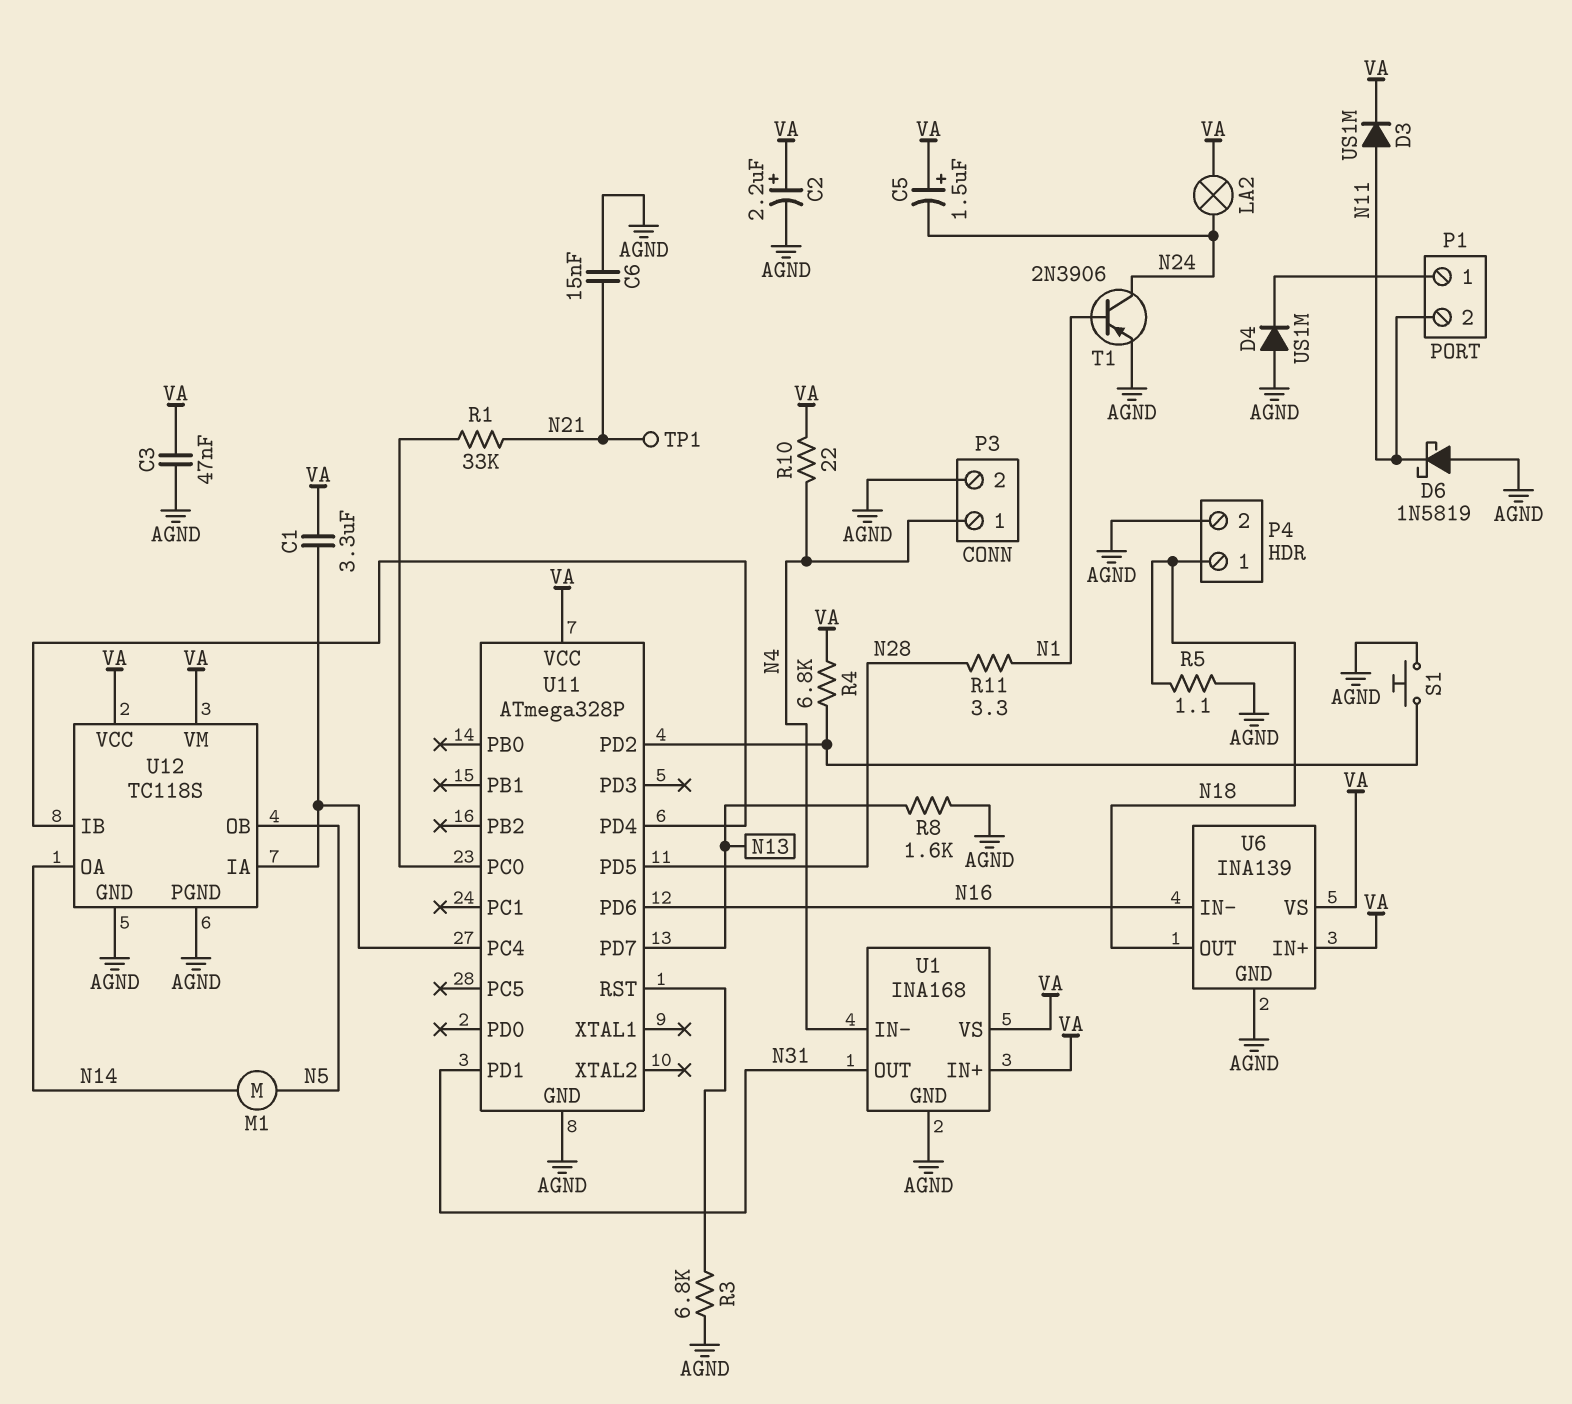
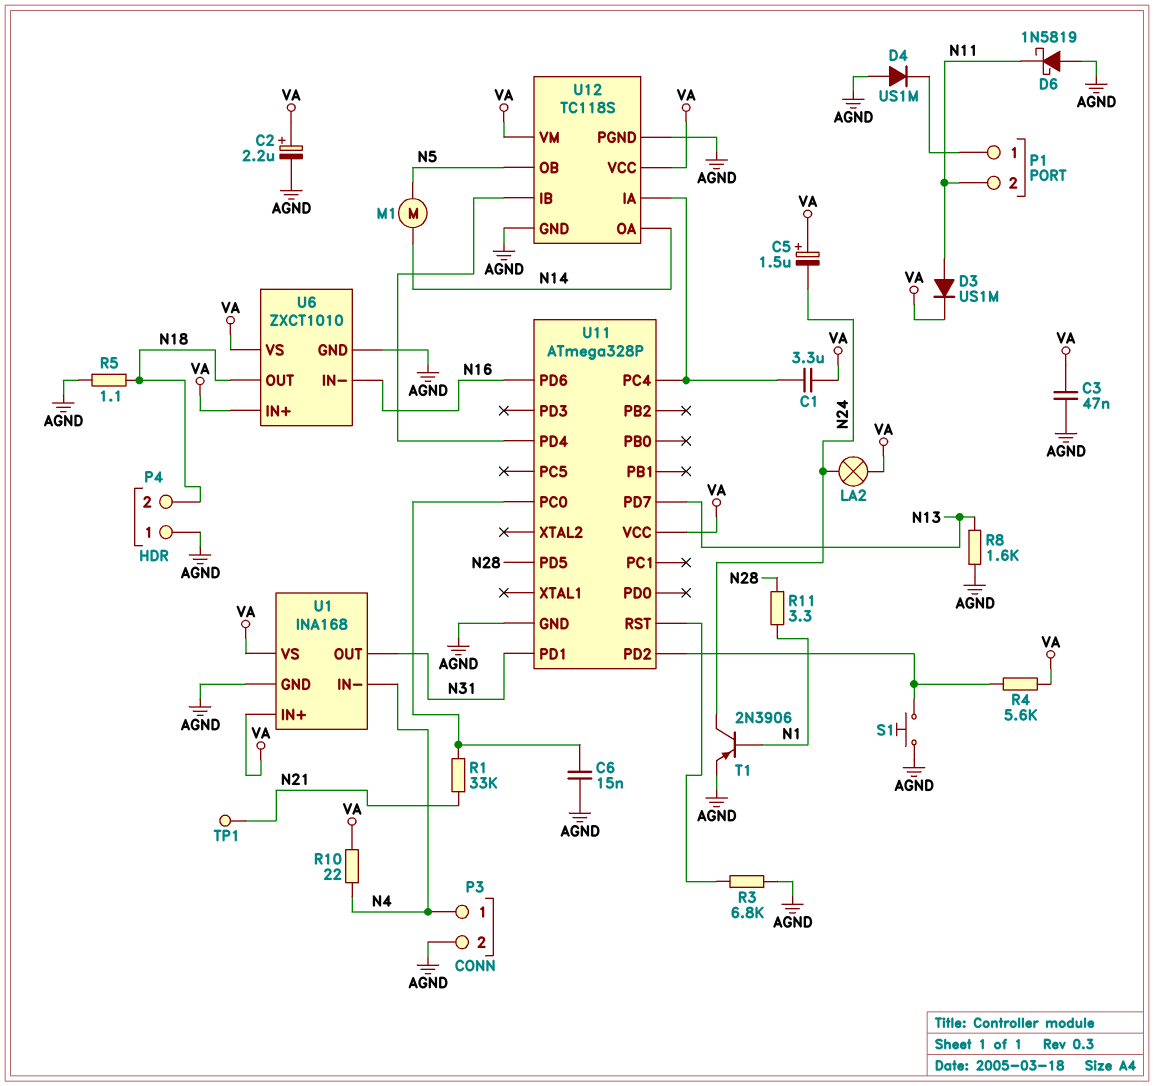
C6: 15nF (AGND, N21) -> 15nF (AGND, U11/PC0)
P4 pin 1: N18 -> AGND
P4 pin 2: AGND -> N18
R4: 6.8k (U11/PD2, VA) -> 5.6k (U11/PD2, VA)
U6: INA139 -> ZXCT1010

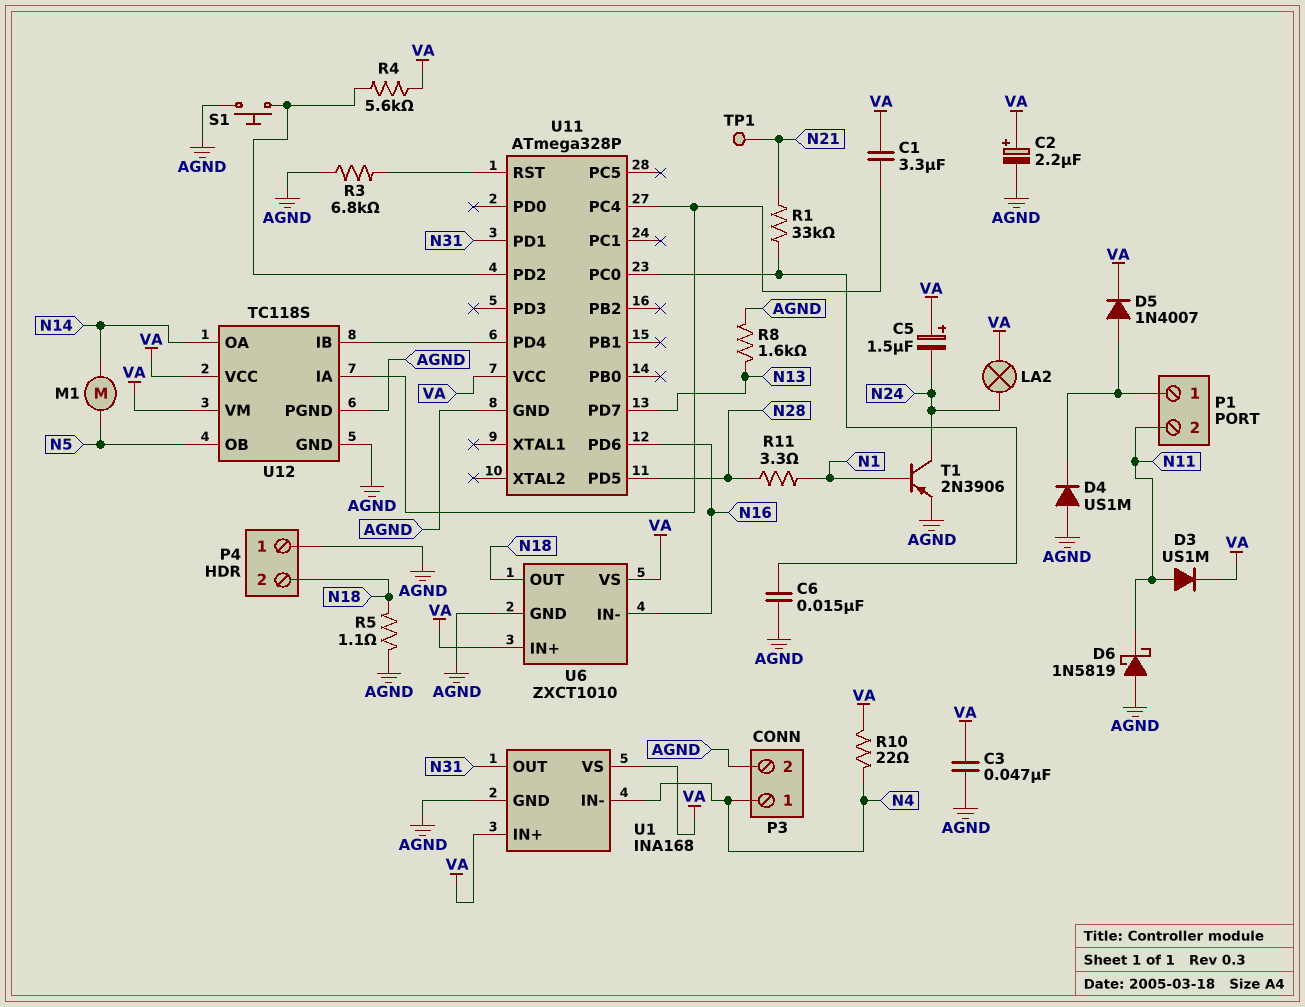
D5: none -> diode 1N4007 (A P1/1, K VA)

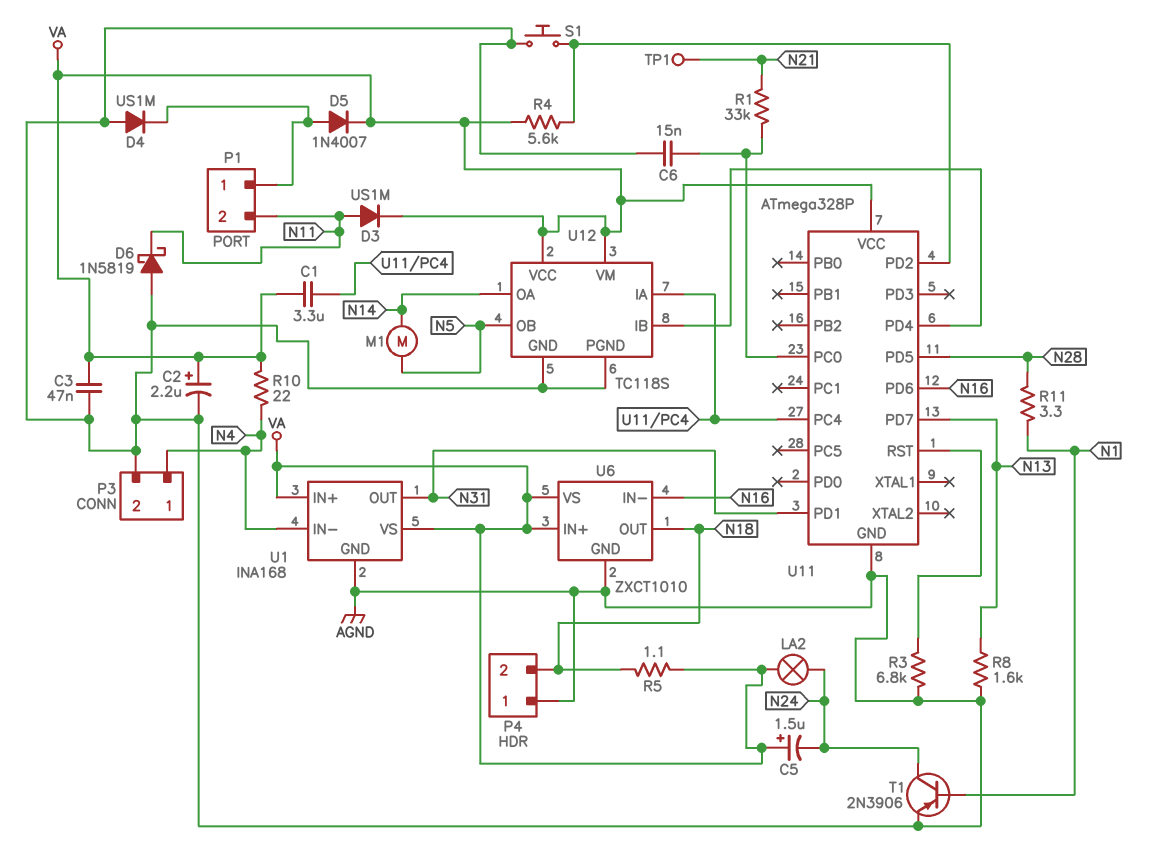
R5: 1.1 (AGND, N18) -> 1.1 (N18, VA)

